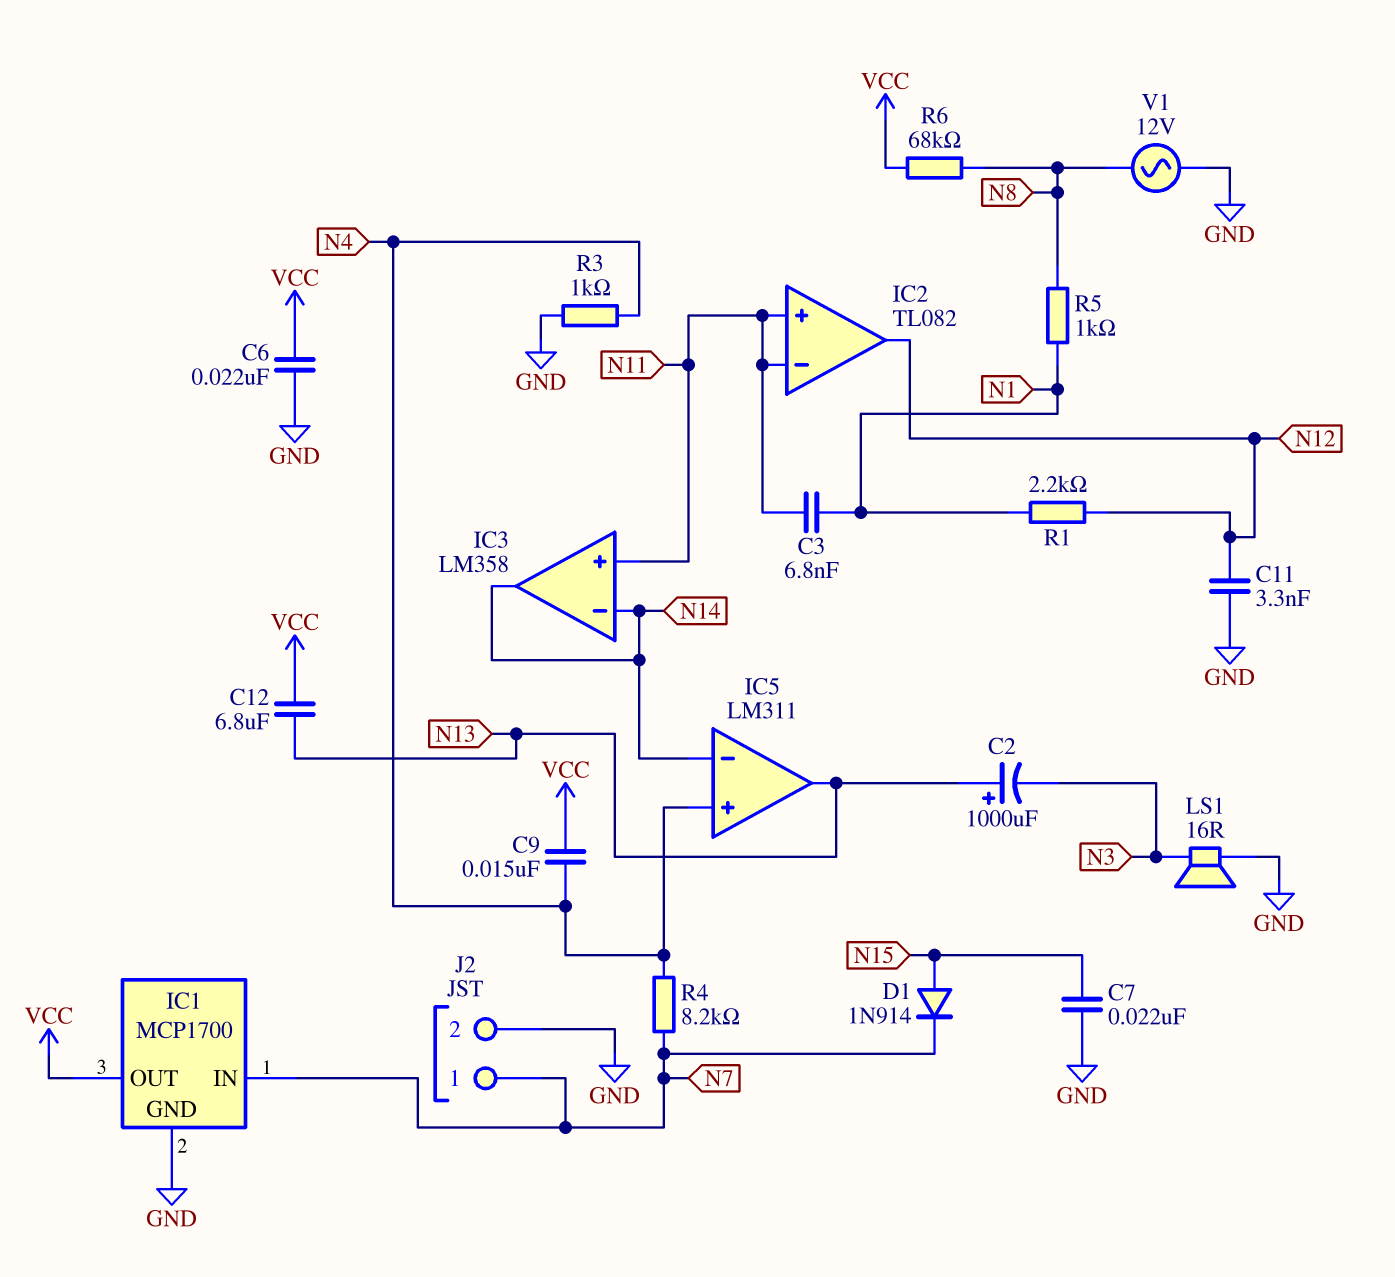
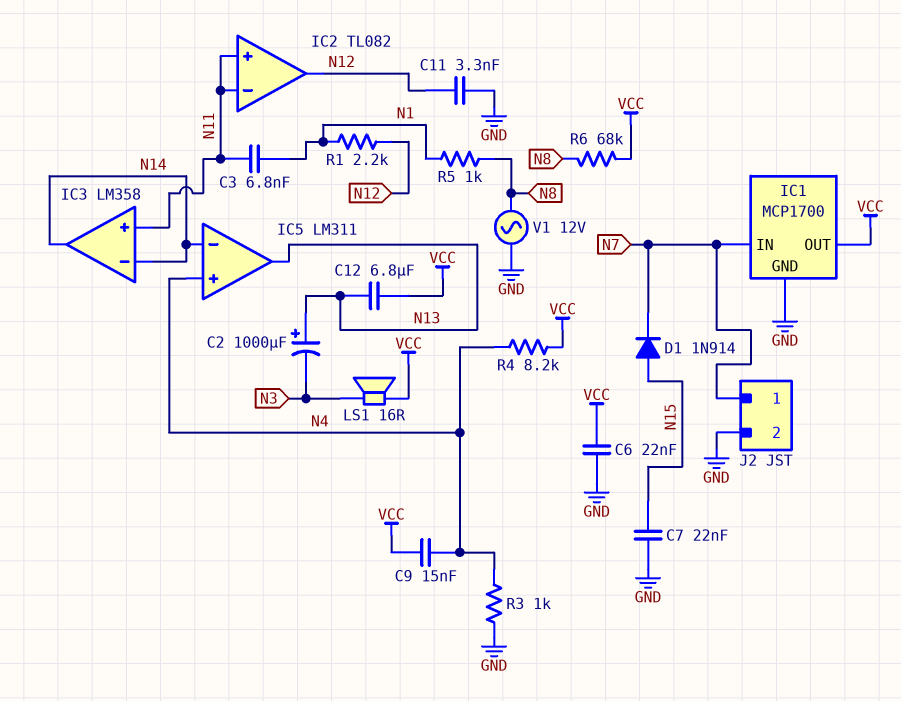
LS1: speaker 16R (GND, N3) -> speaker 16R (N3, VCC)
R4: 8.2k (N4, N7) -> 8.2k (N4, VCC)

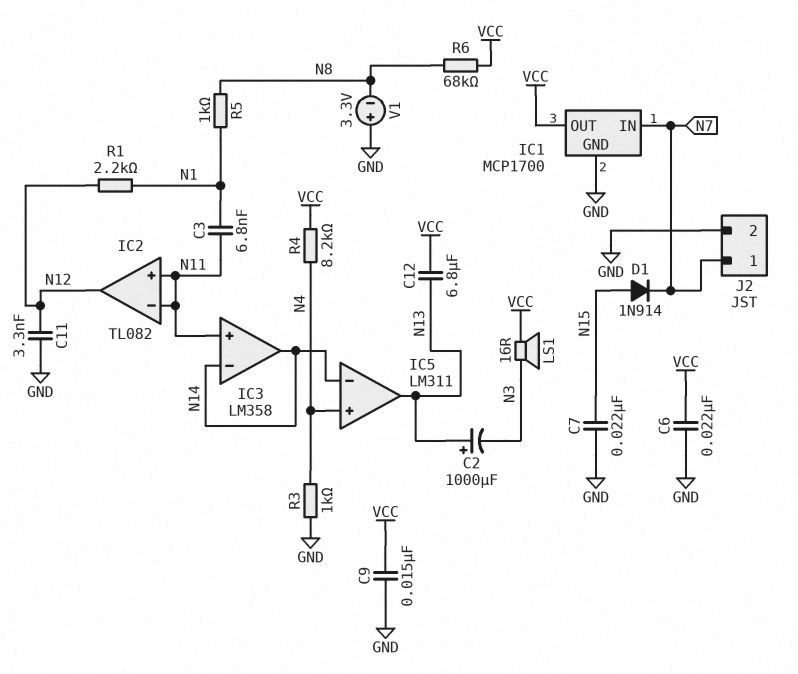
C9: 15nF (N4, VCC) -> 15nF (GND, VCC)
V1: AC 12V (GND, N8) -> 3.3V (plus GND, minus N8)

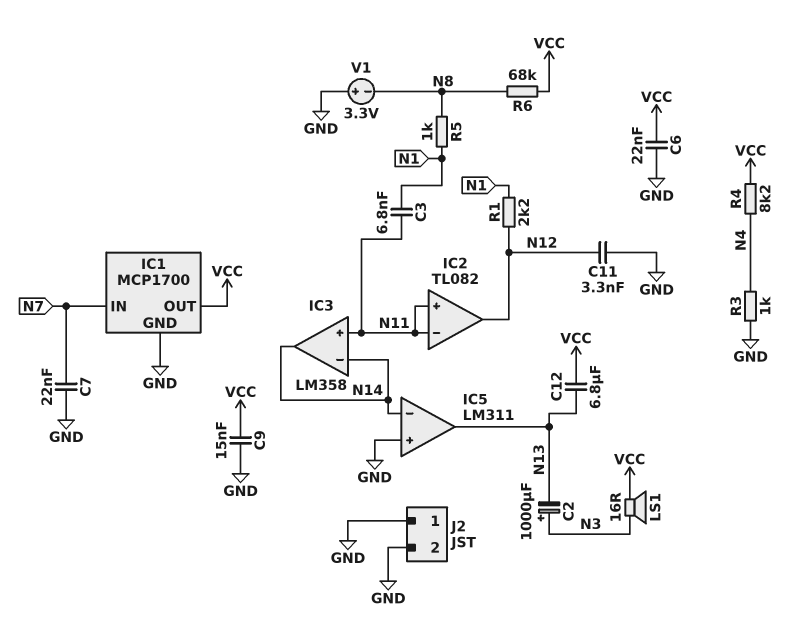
C2: 1000uF (plus N13, minus N3) -> 1000uF (plus N3, minus N13)
C7: 22nF (GND, N15) -> 22nF (GND, N7)
D1: diode 1N914 (A N15, K N7) -> none
IC5 pin in+: N4 -> GND
J2 pin 1: N7 -> GND

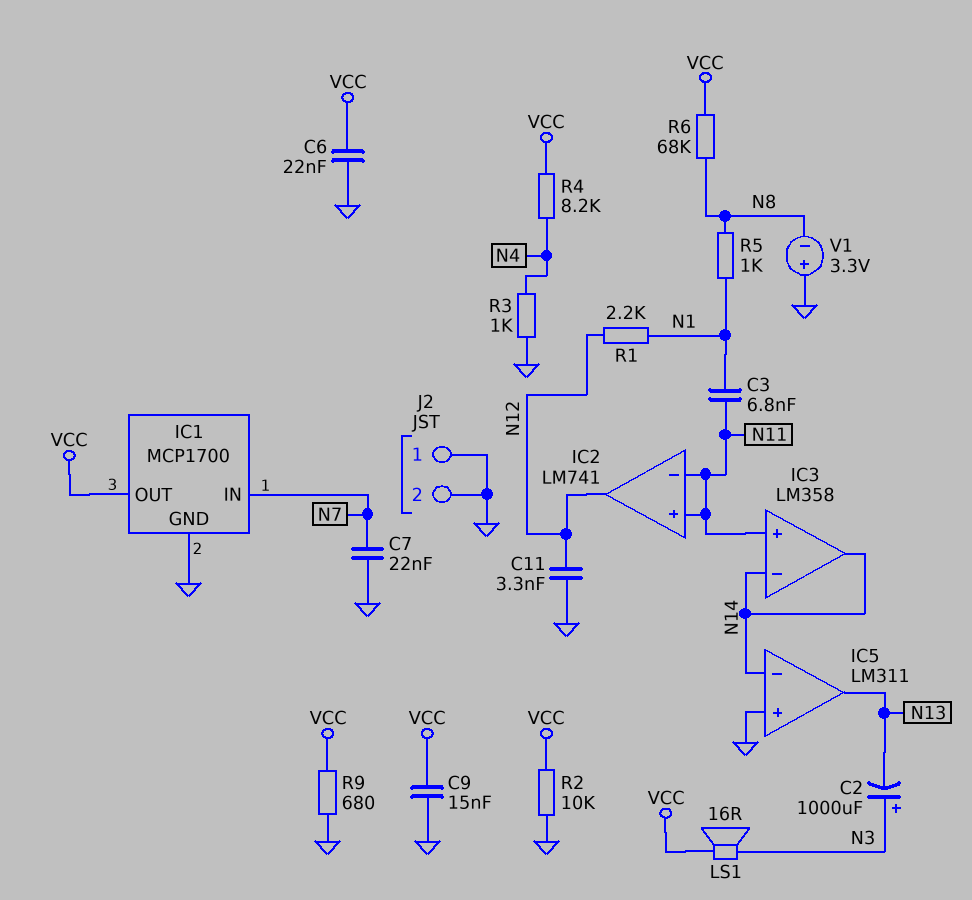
C12: 6.8uF (N13, VCC) -> none
IC2: TL082 -> LM741
R2: none -> 10k (GND, VCC)
R9: none -> 680 (GND, VCC)

